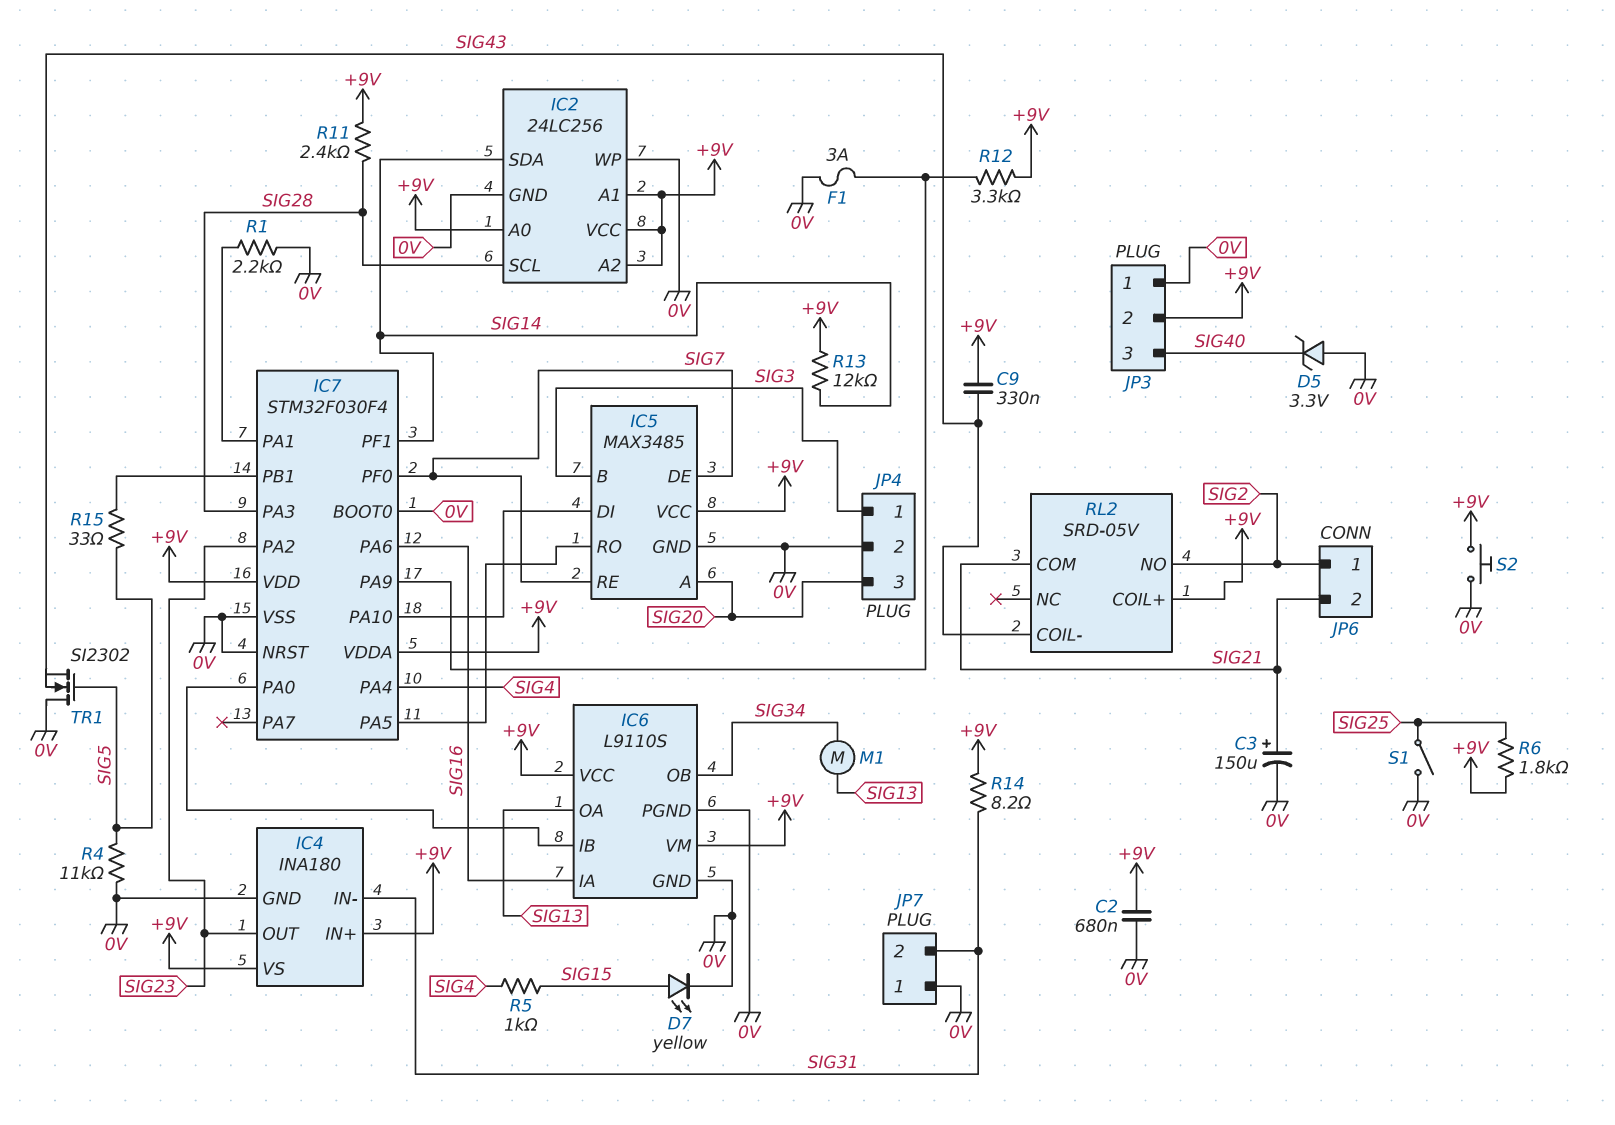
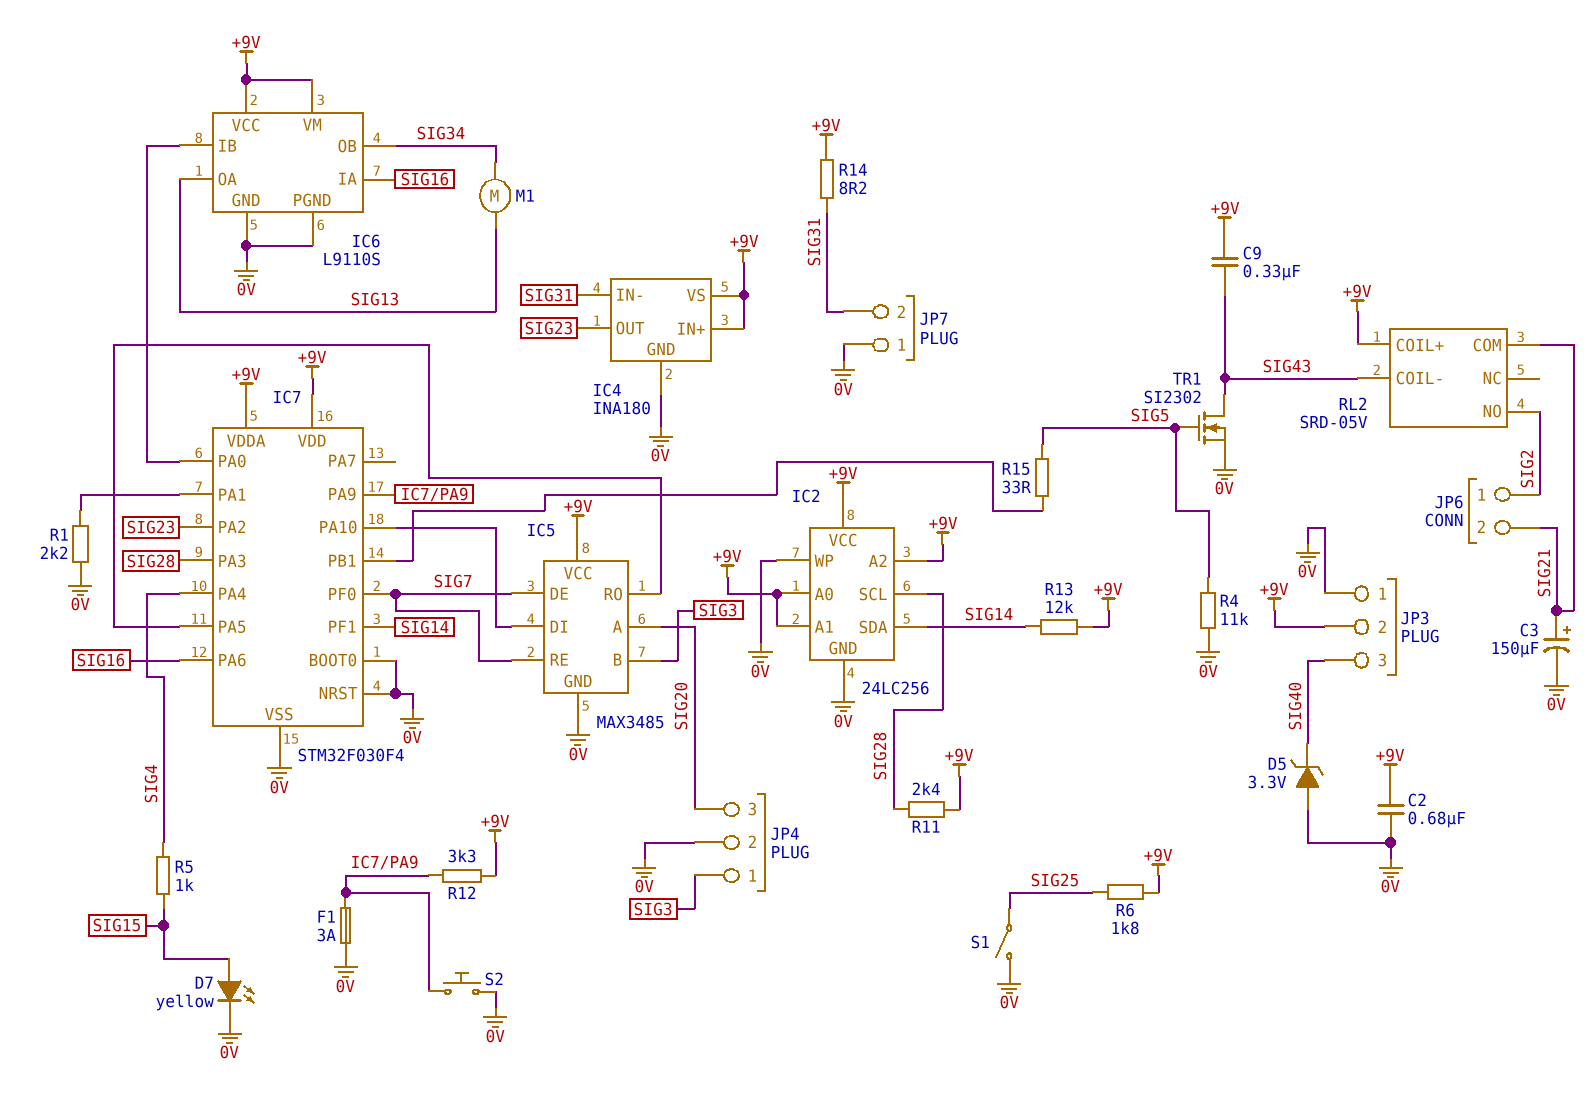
S2: button (+9V, 0V) -> button (0V, IC7/PA9)
TR1: NMOS SI2302 (G SIG5, D 0V, S SIG43) -> NMOS SI2302 (G SIG5, D SIG43, S 0V)

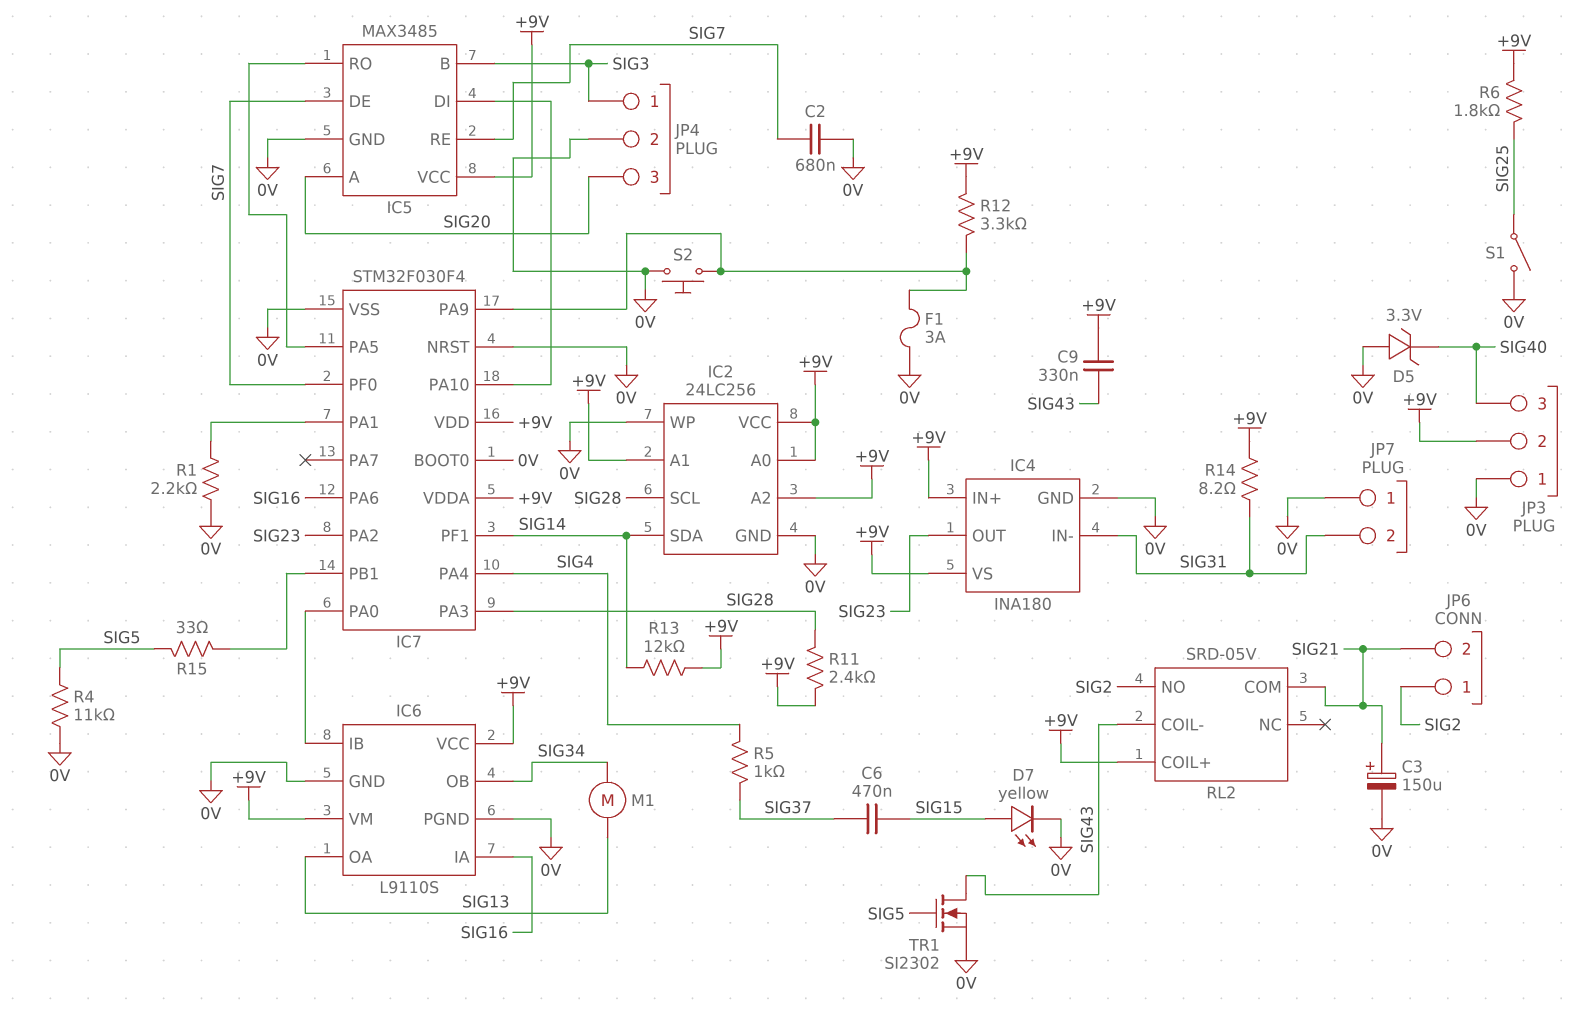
C2: 680nF (+9V, 0V) -> 680nF (0V, SIG7)
C6: none -> 470nF (SIG15, SIG37)
R5: 1k (SIG4, SIG15) -> 1k (SIG4, SIG37)

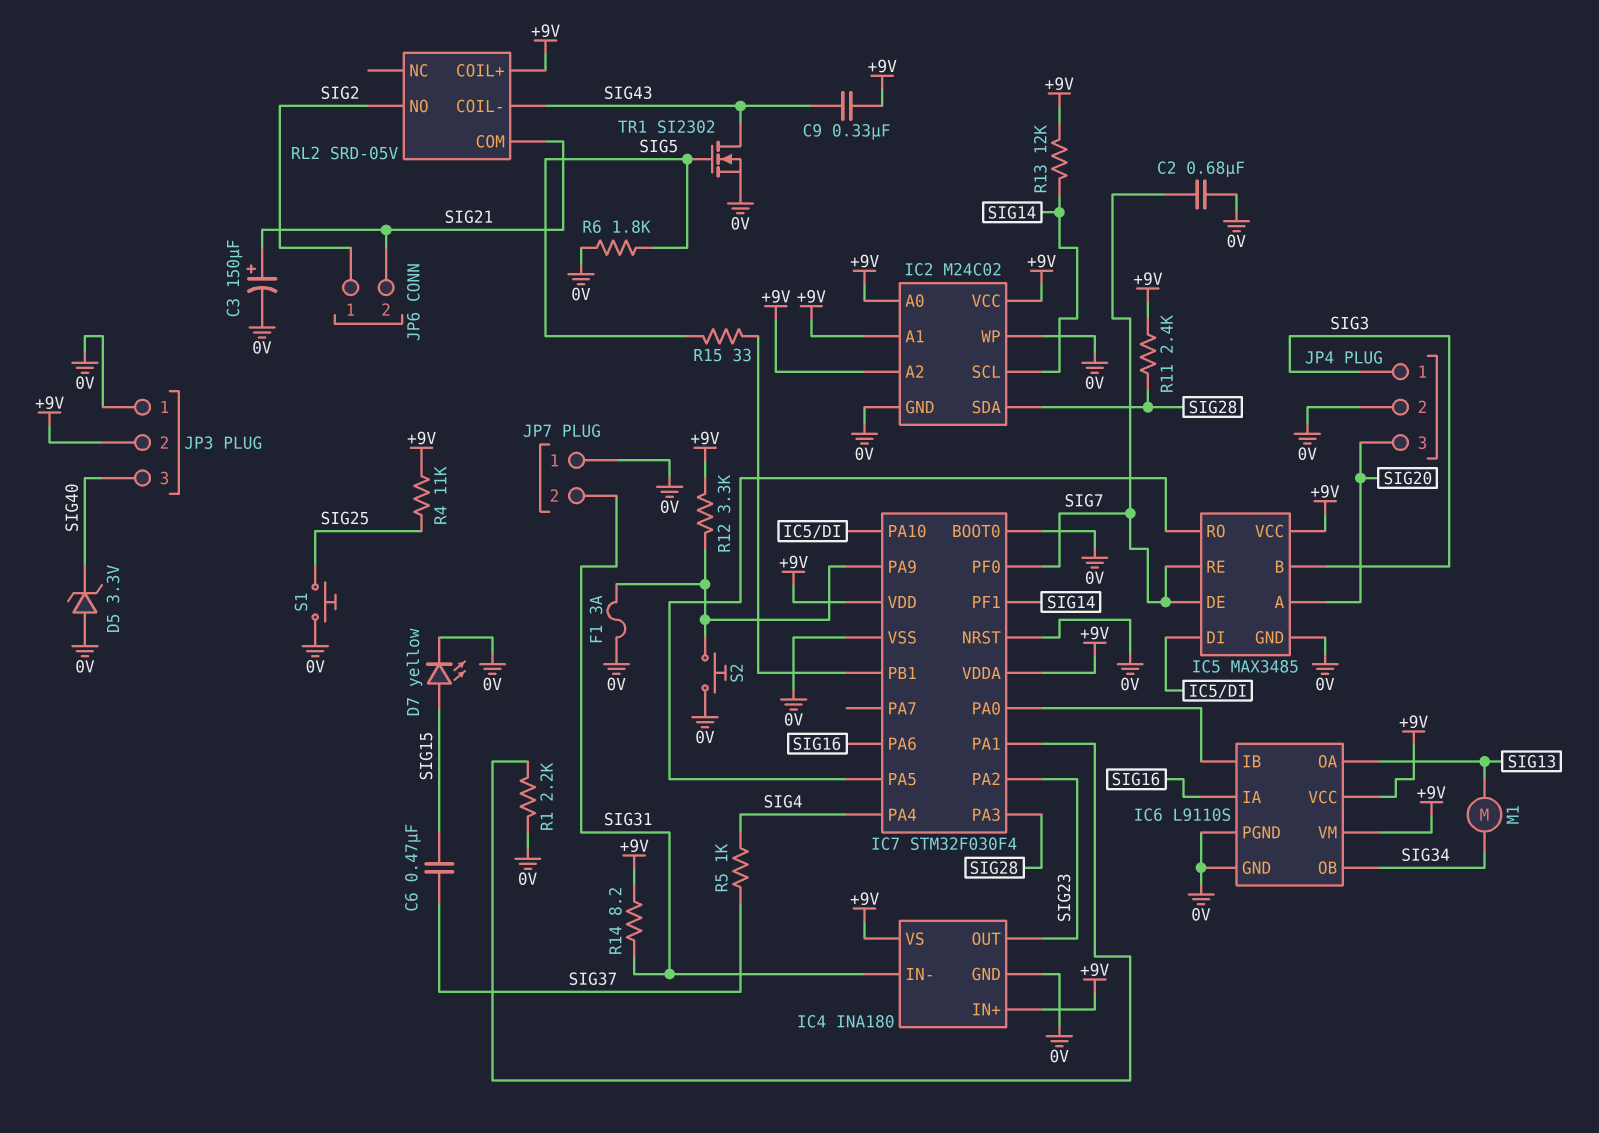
IC2: 24LC256 -> M24C02
IC2 pin SCL: SIG28 -> SIG14
IC2 pin SDA: SIG14 -> SIG28
R4: 11k (0V, SIG5) -> 11k (+9V, SIG25)
R6: 1.8k (+9V, SIG25) -> 1.8k (0V, SIG5)
S1: switch (0V, SIG25) -> button (0V, SIG25)

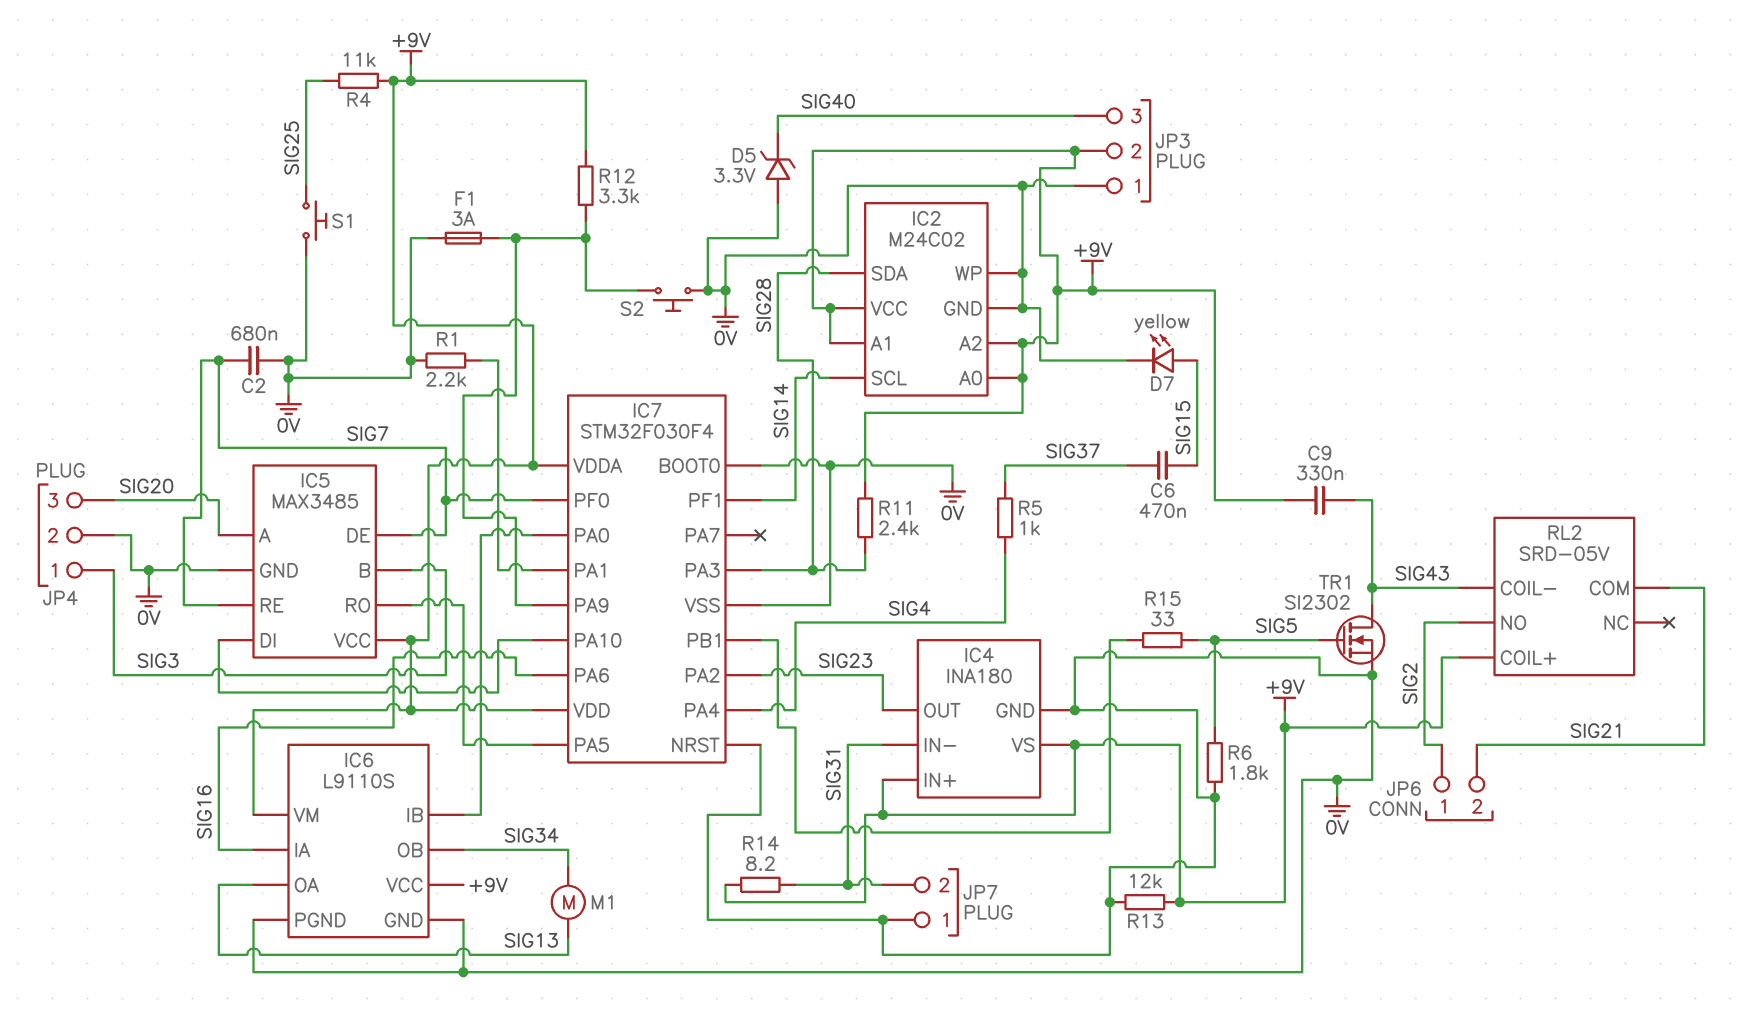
C3: 150uF (plus SIG21, minus 0V) -> none
R13: 12k (+9V, SIG14) -> 12k (+9V, 0V)

